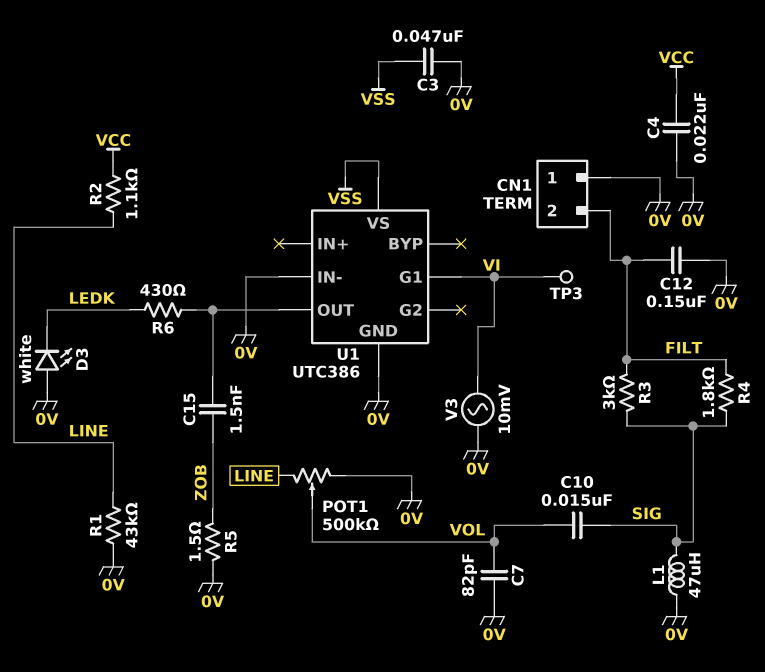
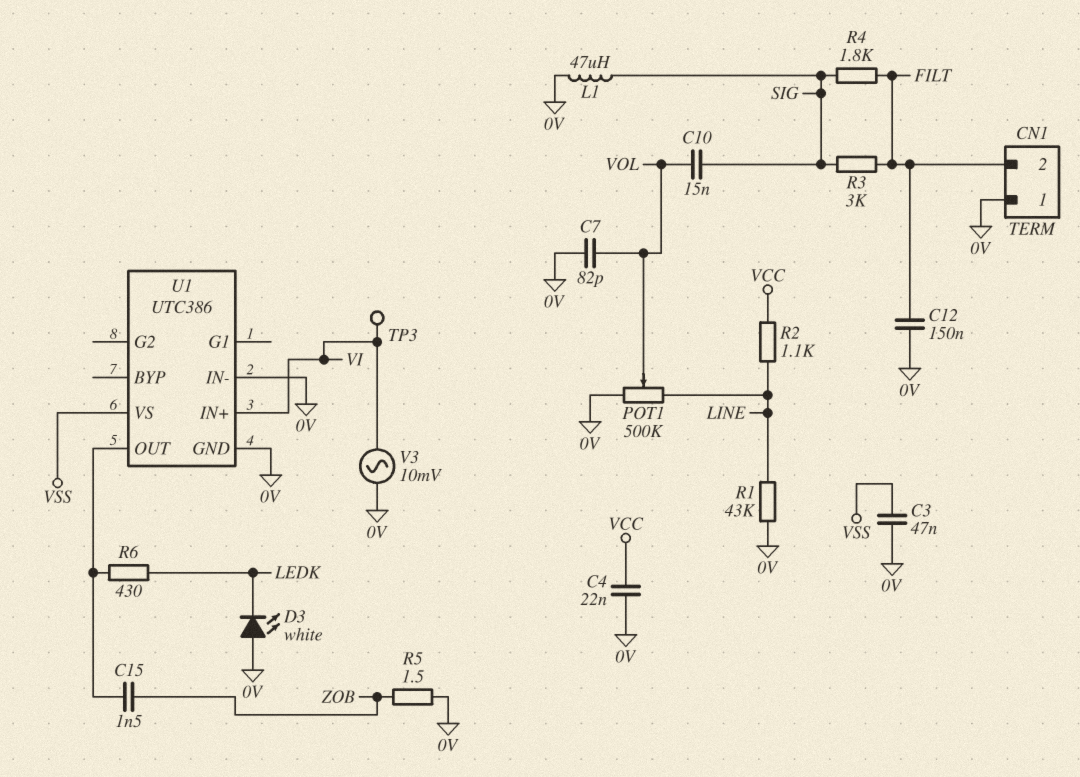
U1 pin G1: VI -> none
U1 pin IN+: none -> VI

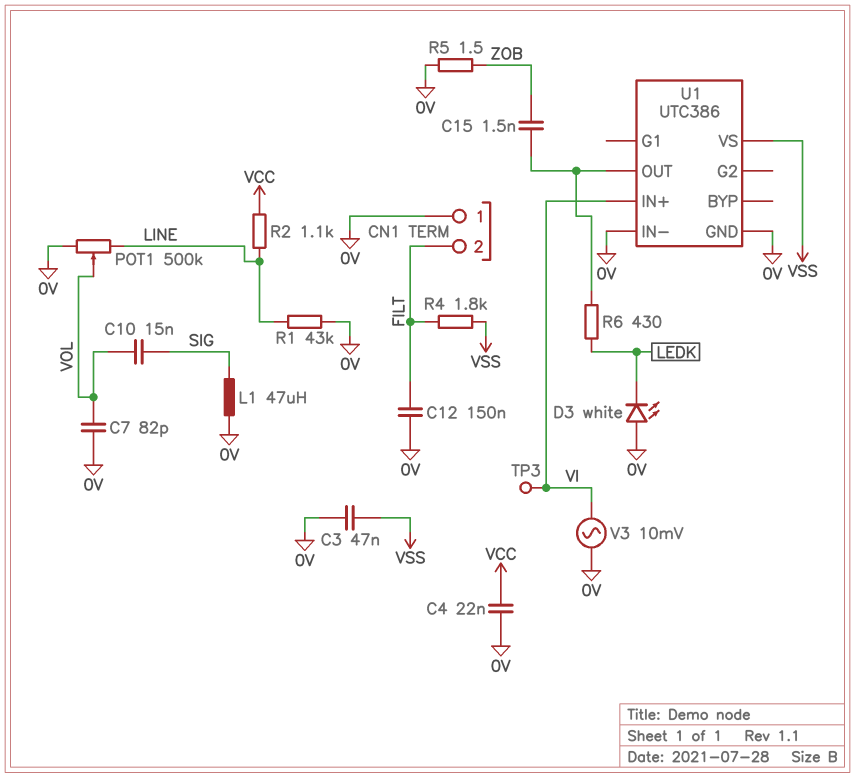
R3: 3k (FILT, SIG) -> none
R4: 1.8k (FILT, SIG) -> 1.8k (FILT, VSS)

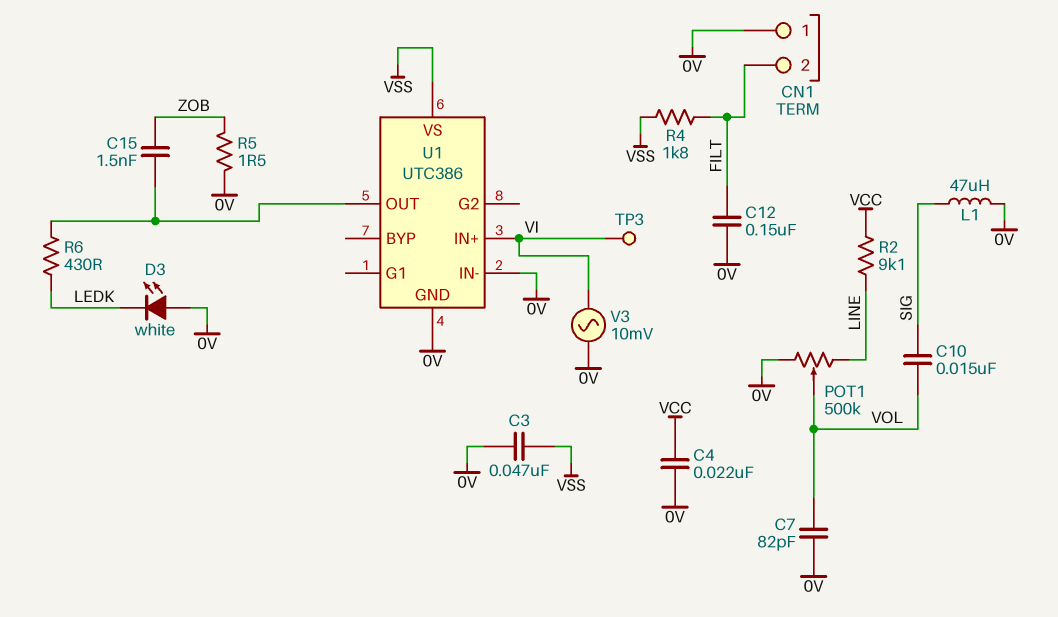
R1: 43k (0V, LINE) -> none
R2: 1.1k (LINE, VCC) -> 9.1k (LINE, VCC)

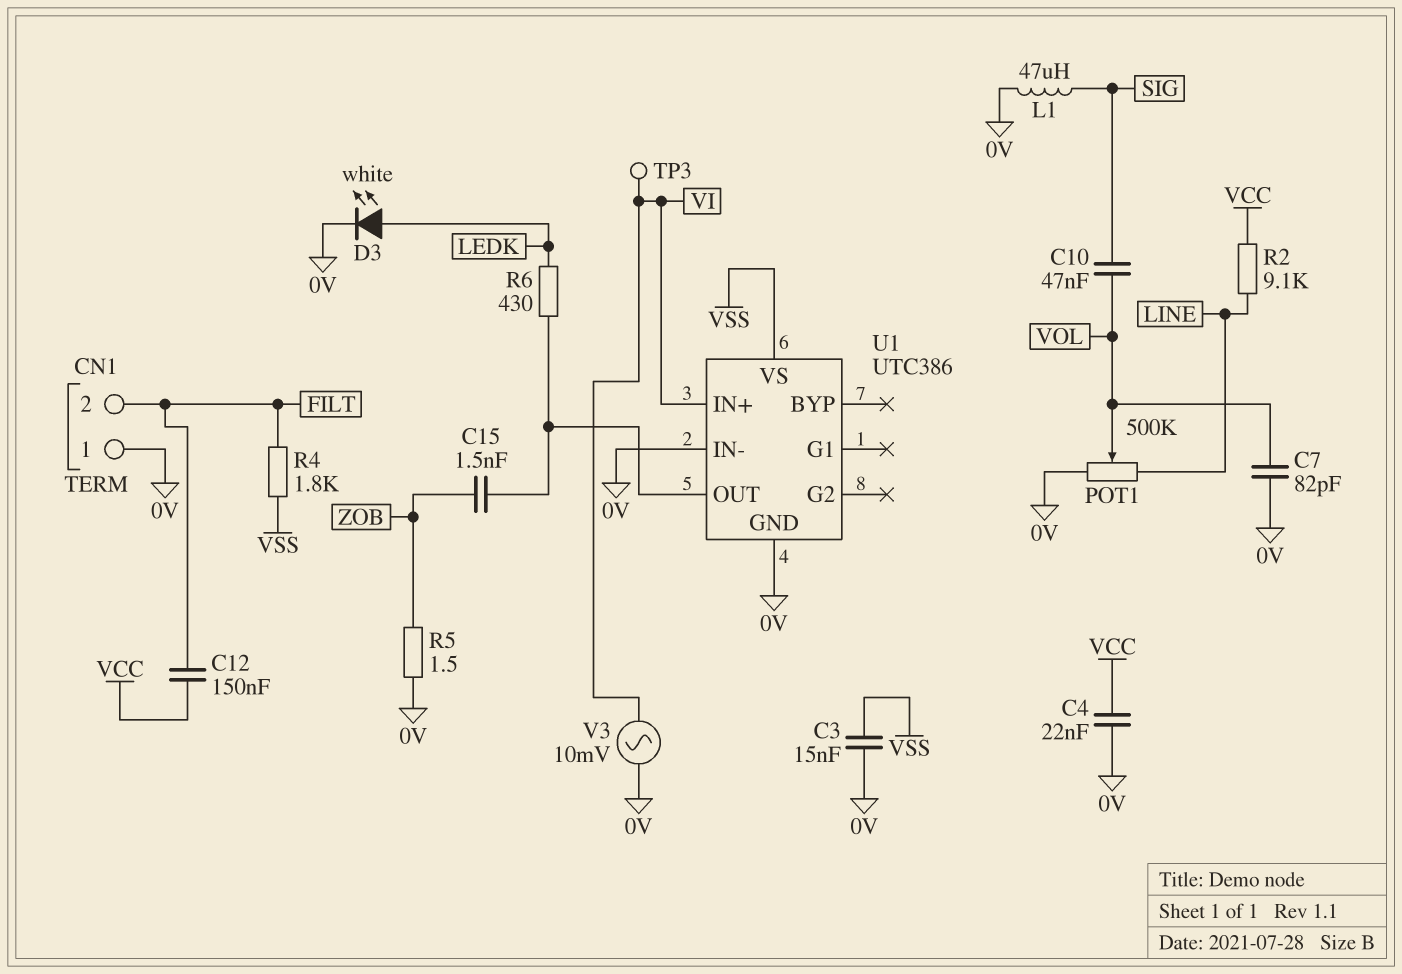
C3: 47nF (0V, VSS) -> 15nF (0V, VSS)
C10: 15nF (SIG, VOL) -> 47nF (SIG, VOL)
C12: 150nF (0V, FILT) -> 150nF (FILT, VCC)
D3: LED white (A 0V, K LEDK) -> LED white (A LEDK, K 0V)

